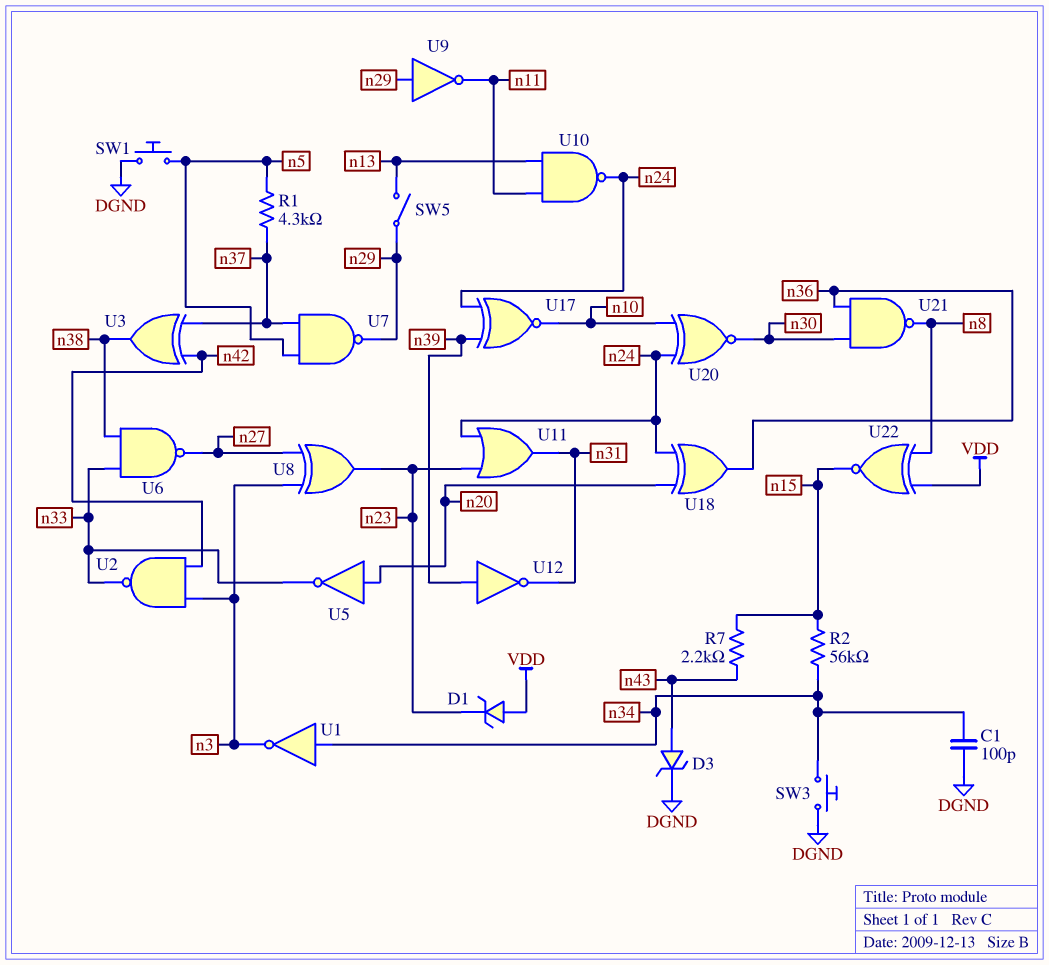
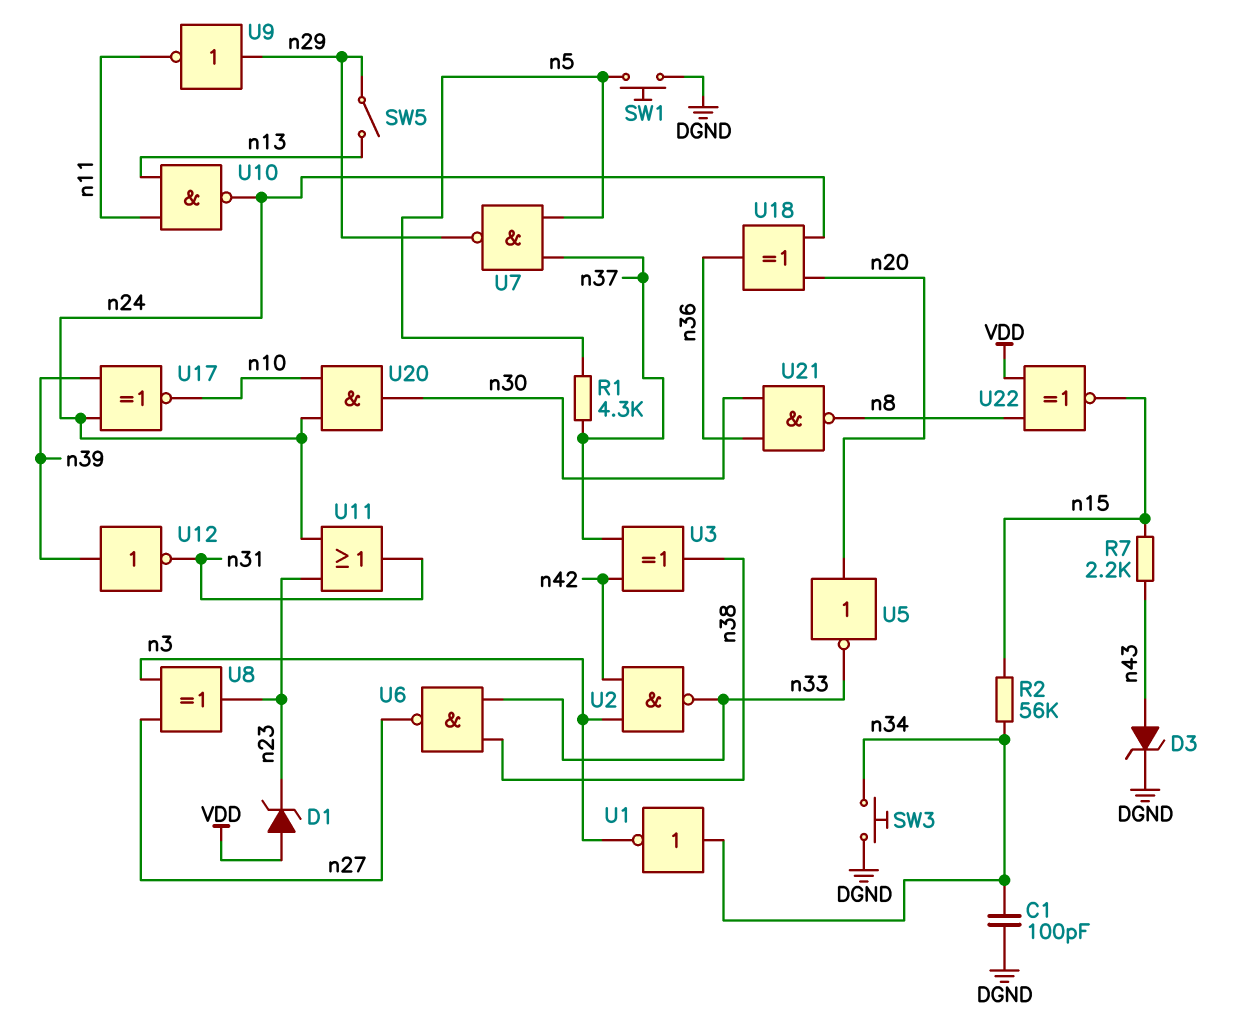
U20: XNOR (in n10, in n24, out n30) -> AND (in n10, in n24, out n30)

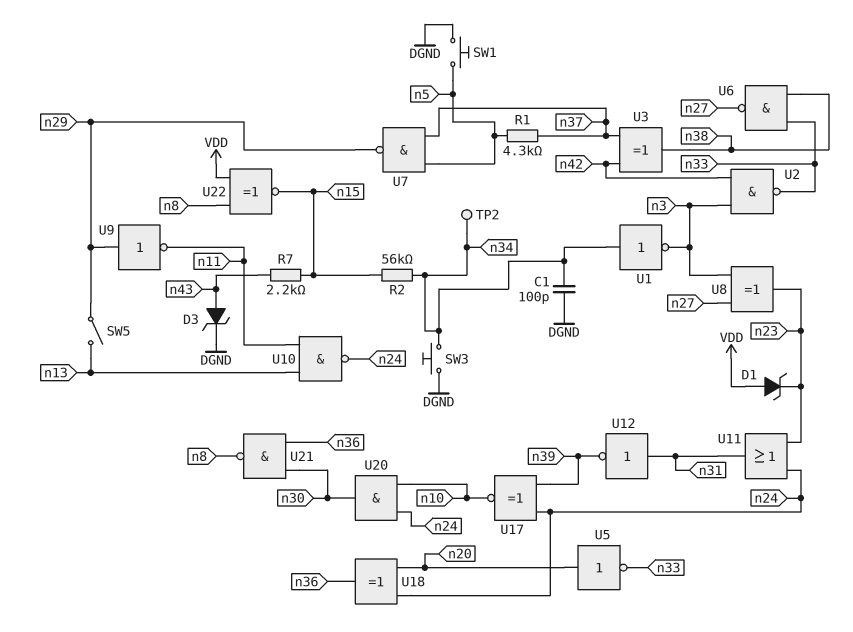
TP2: none -> test point (n34)
U12: NOT (in n39, out n31) -> NOT (in n31, out n39)

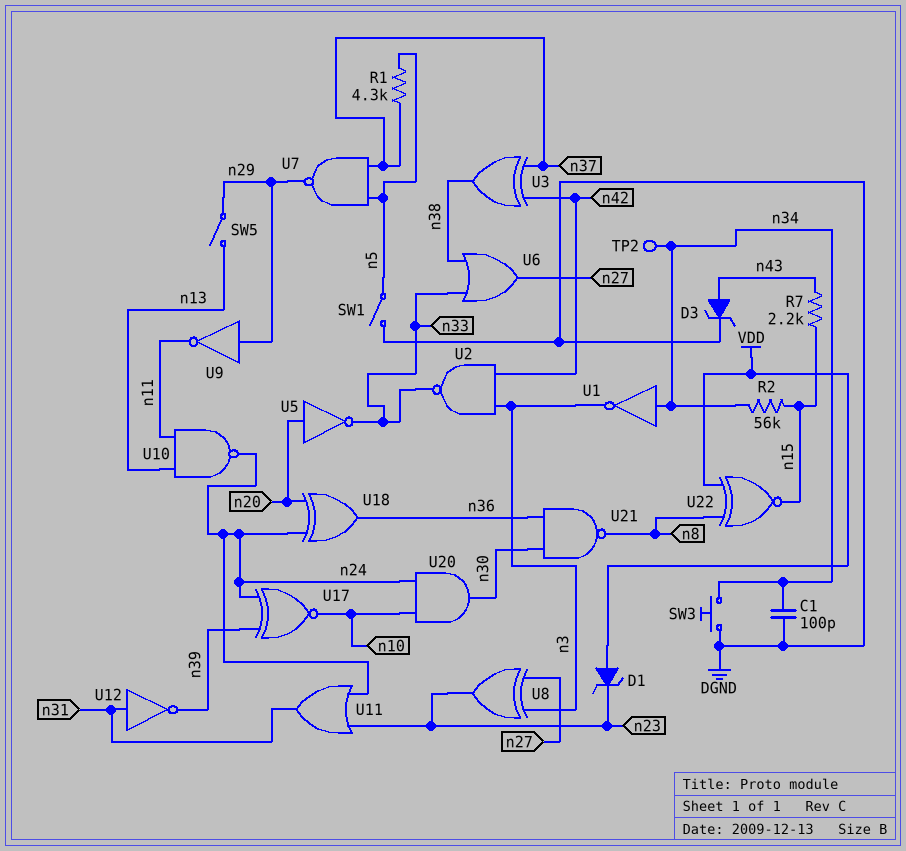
SW1: button (DGND, n5) -> switch (DGND, n5)
U6: NAND (in n33, in n38, out n27) -> OR (in n33, in n38, out n27)

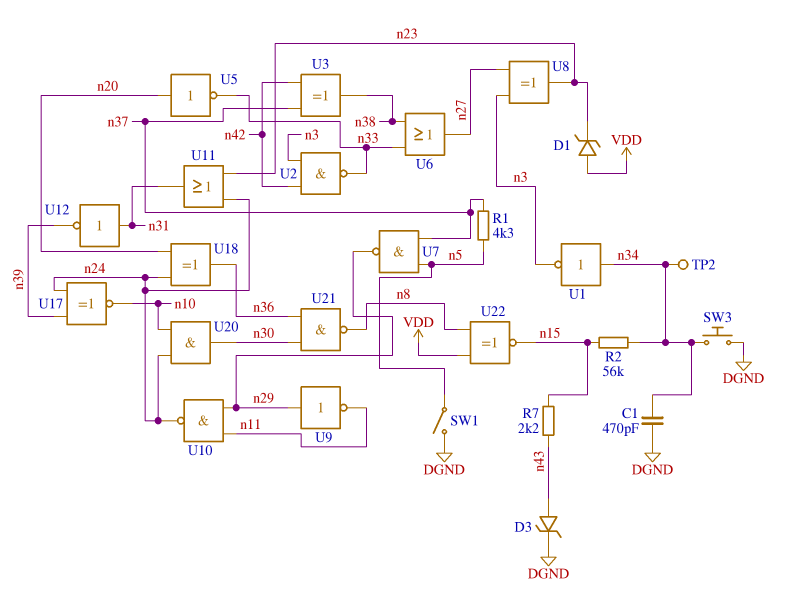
C1: 100pF (DGND, n34) -> 470pF (DGND, n34)
SW5: switch (n13, n29) -> none
U10: NAND (in n11, in n13, out n24) -> NAND (in n11, in n29, out n24)

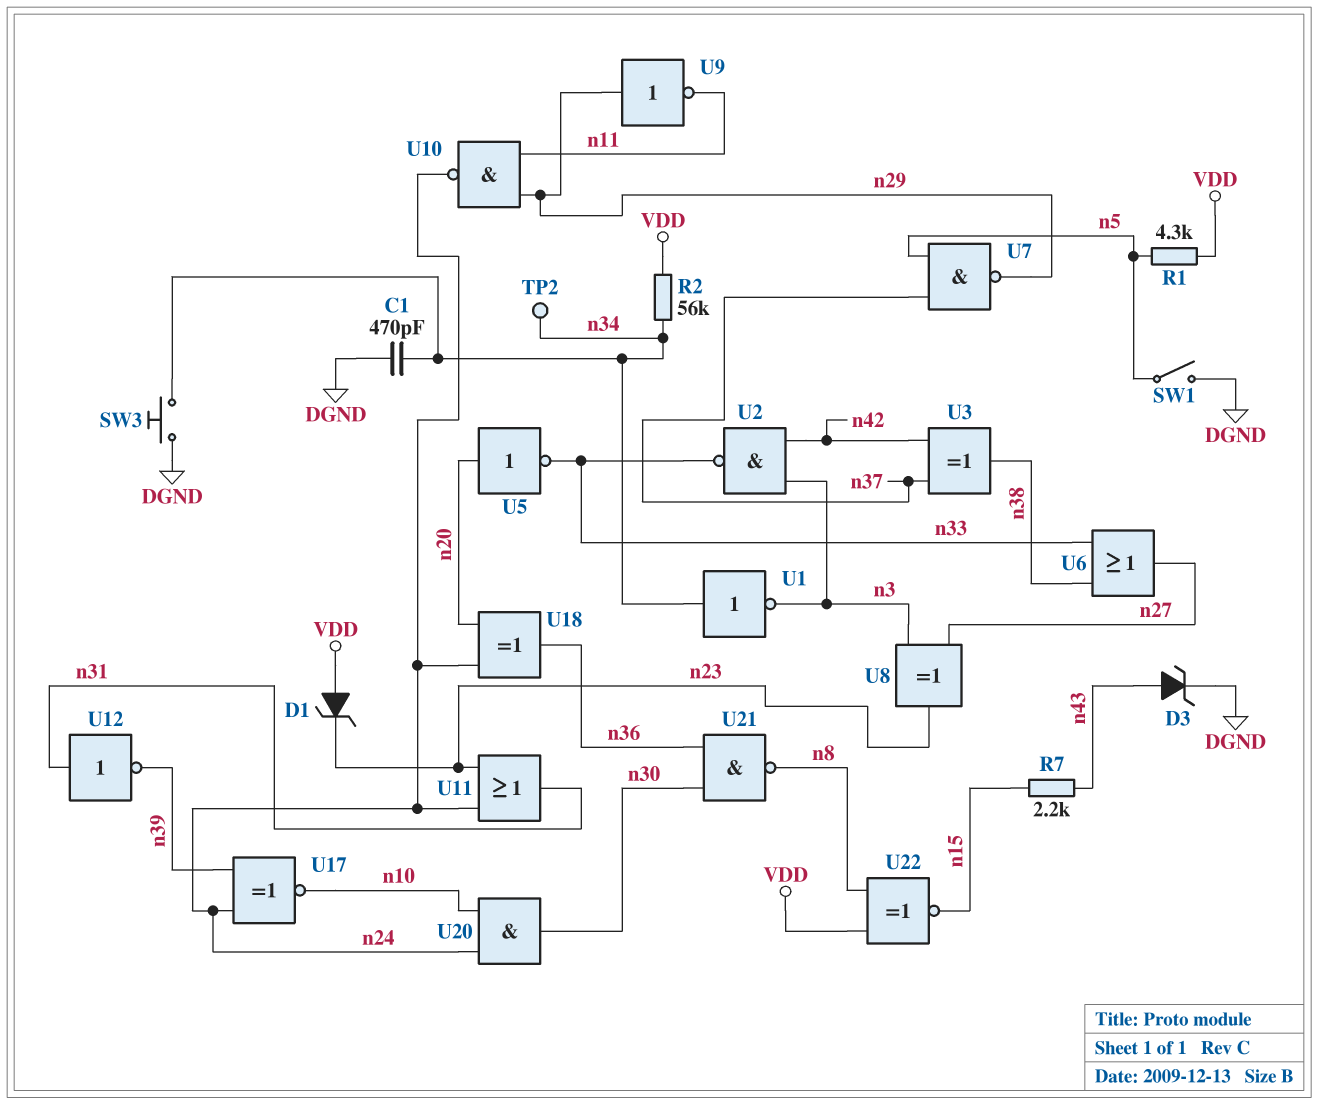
R1: 4.3k (n5, n37) -> 4.3k (VDD, n5)
R2: 56k (n15, n34) -> 56k (VDD, n34)

